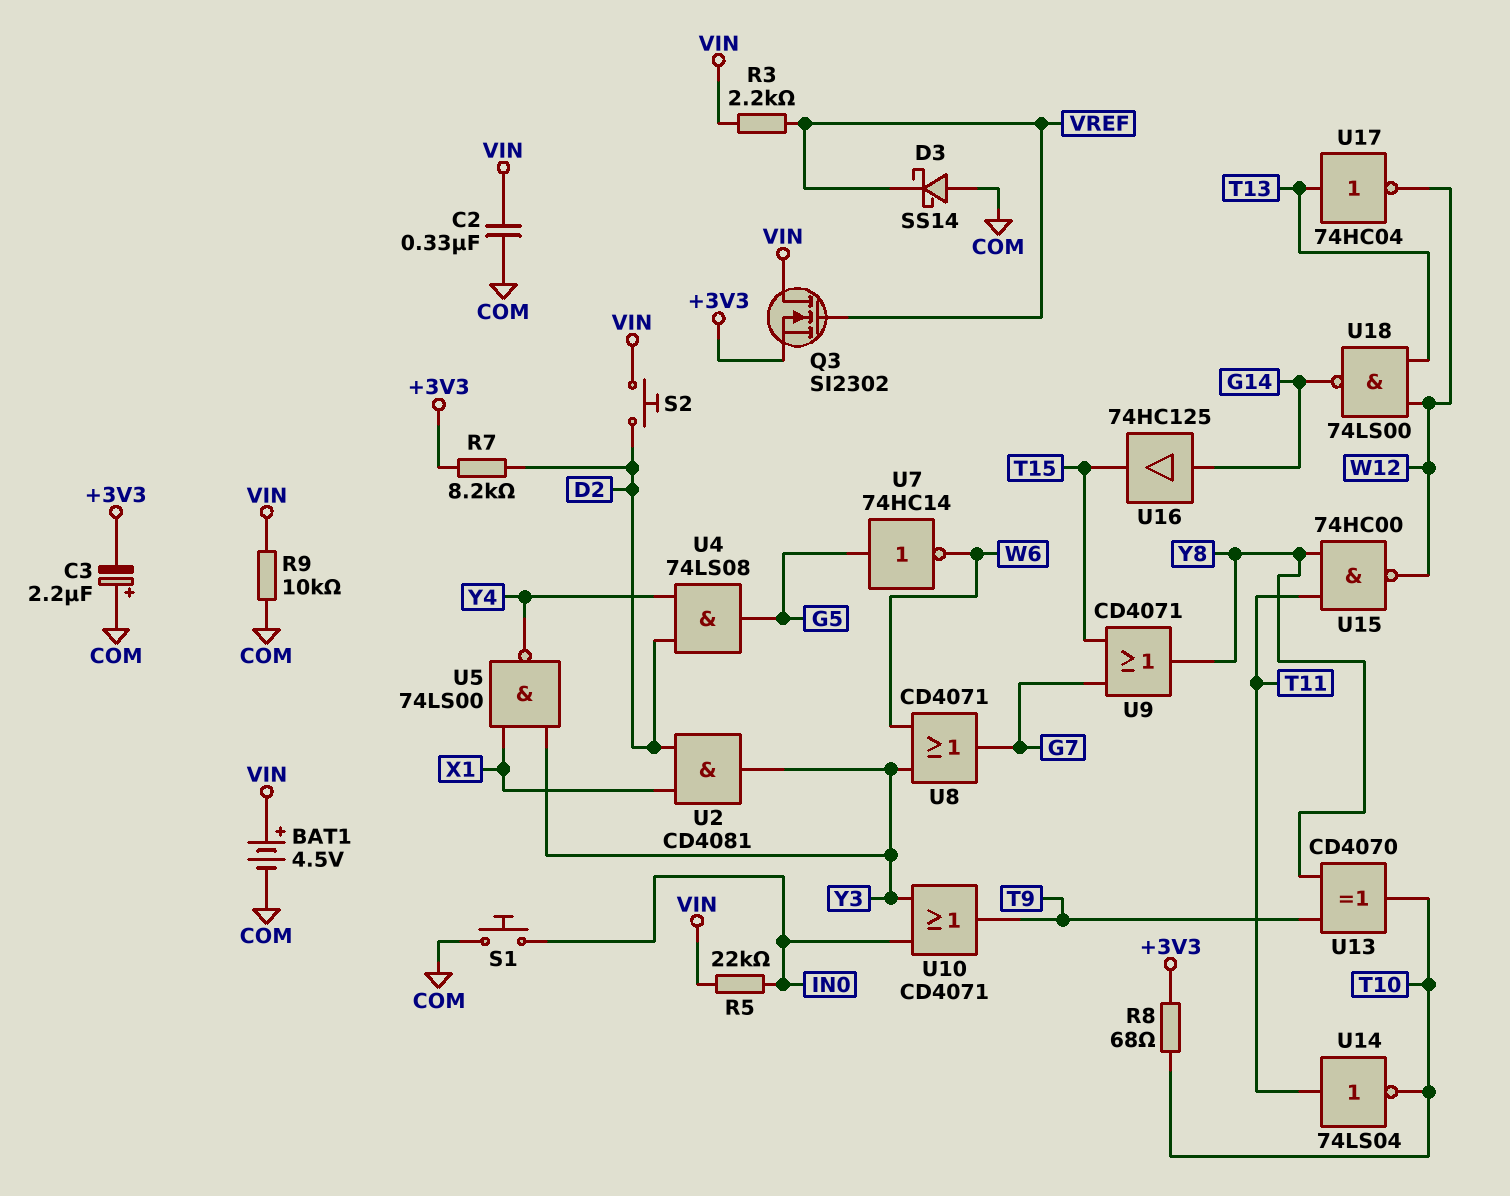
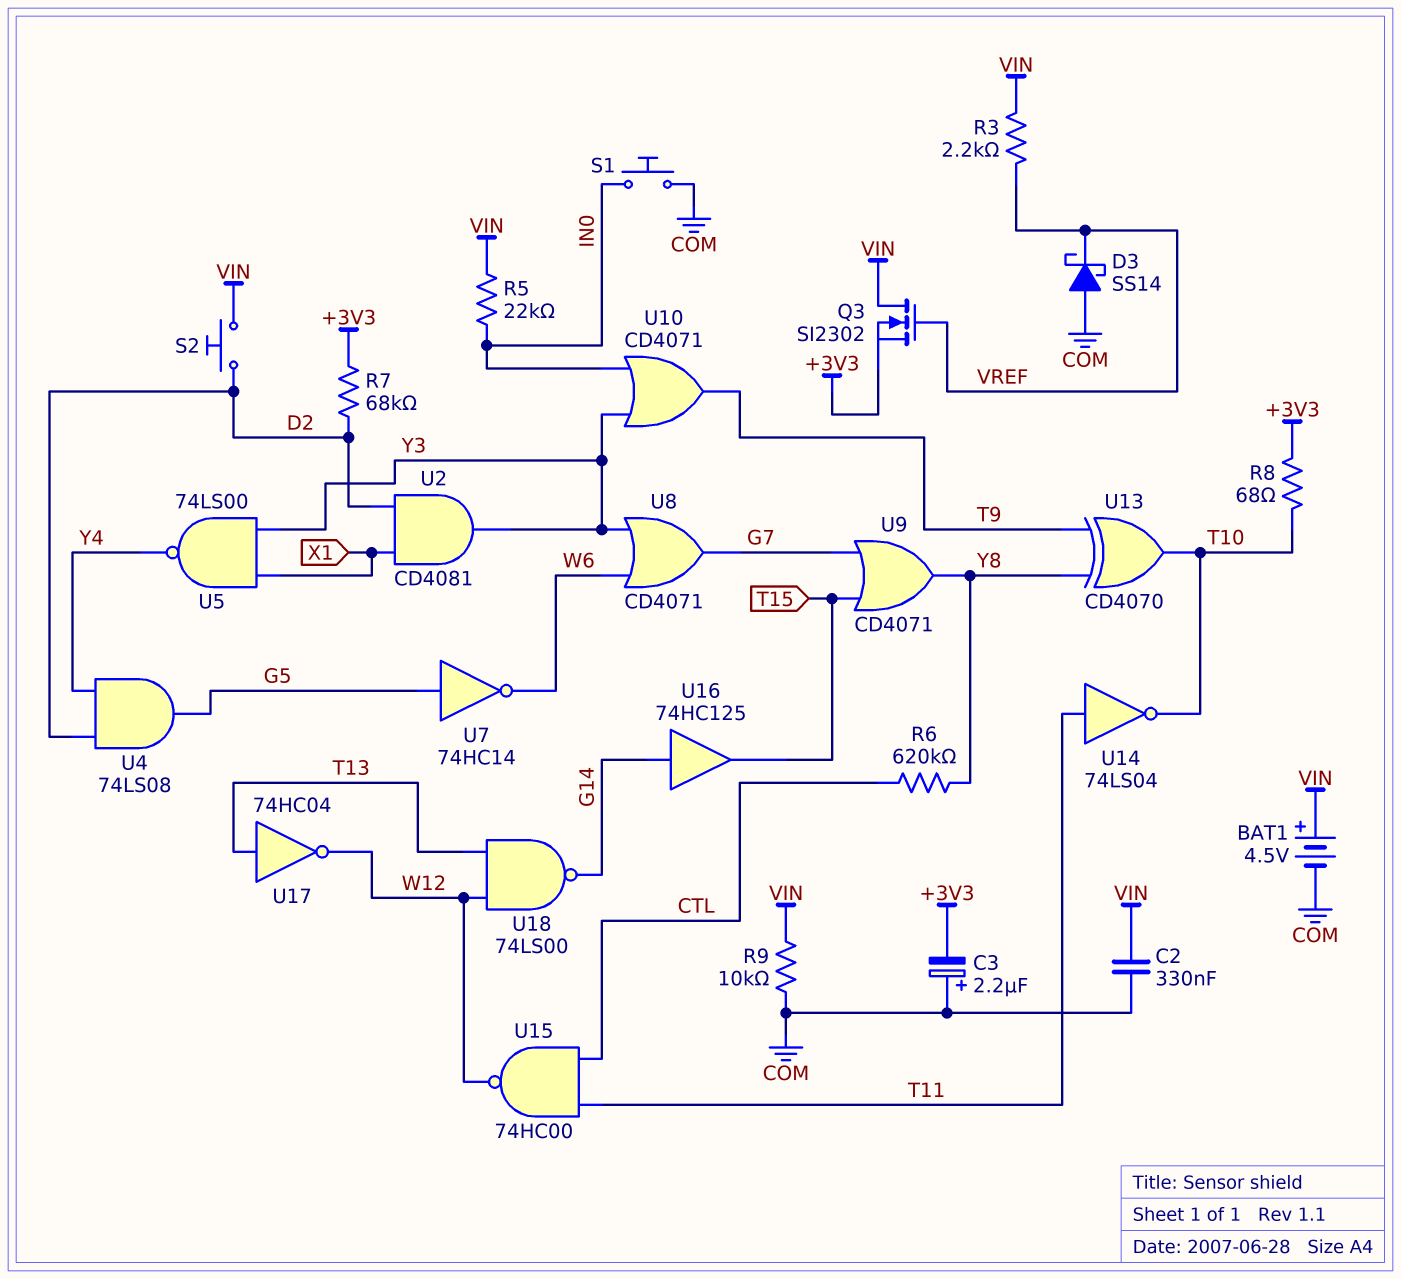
R6: none -> 620k (CTL, Y8)
R7: 8.2k (+3V3, D2) -> 68k (+3V3, D2)
U15: NAND 74HC00 (in T11, in Y8, out W12) -> NAND 74HC00 (in CTL, in T11, out W12)

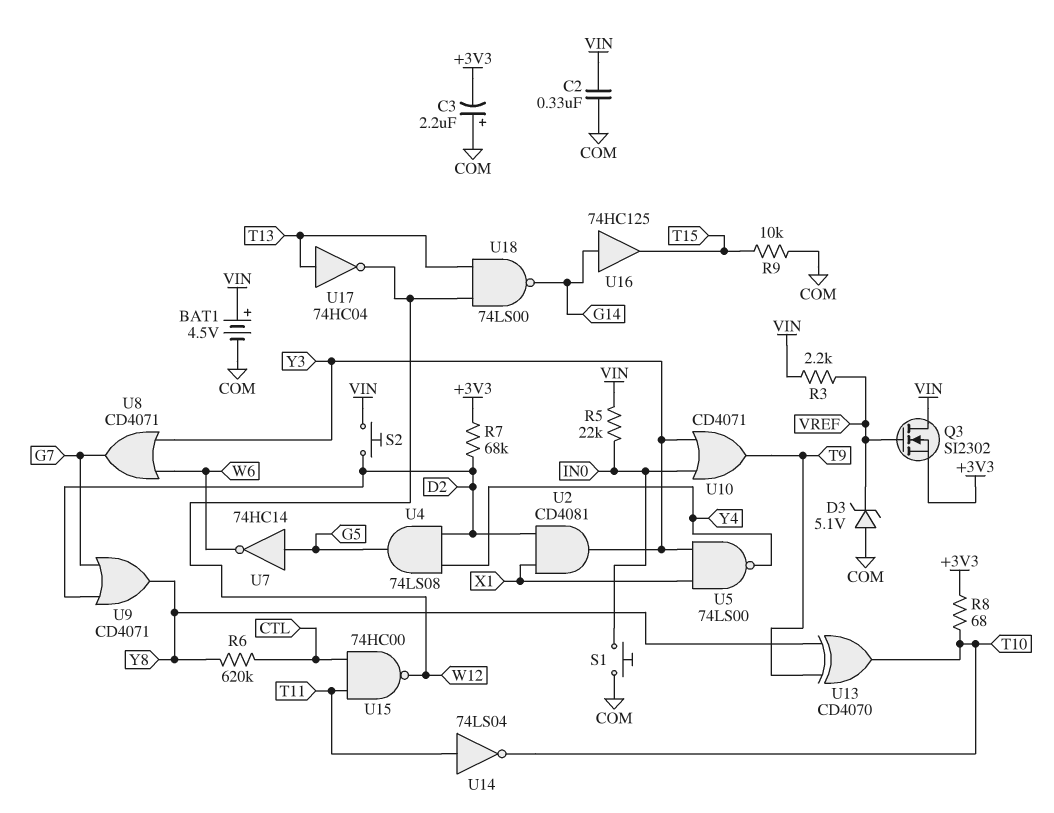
D3: schottky SS14 (A COM, K VREF) -> zener 5.1V (A COM, K VREF)
R9: 10k (COM, VIN) -> 10k (COM, T15)
U9: OR CD4071 (in G7, in T15, out Y8) -> OR CD4071 (in D2, in G7, out Y8)

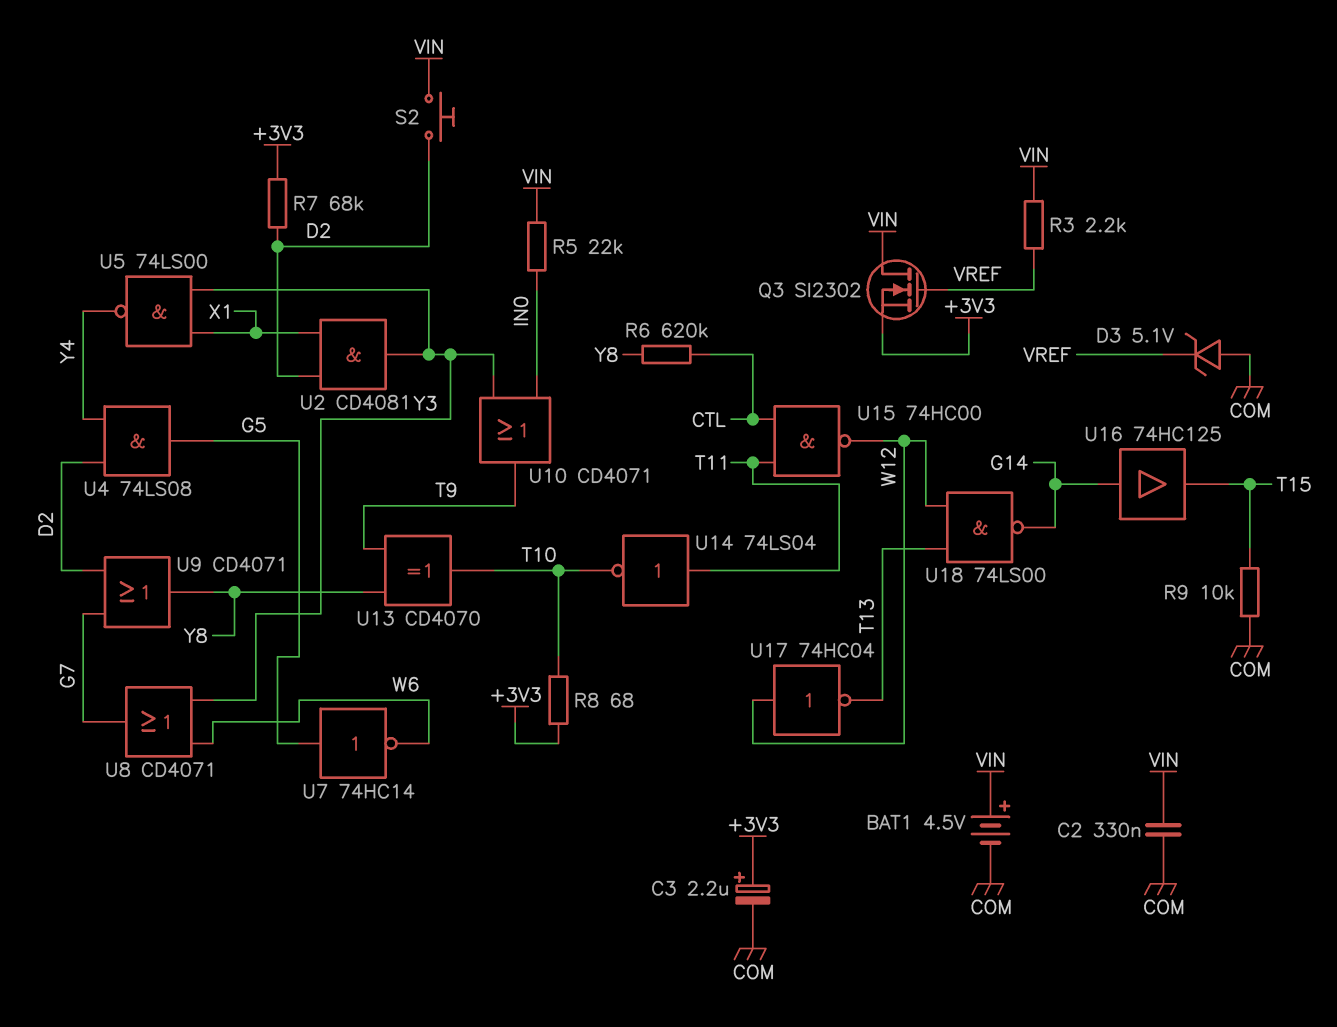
C3: 2.2uF (plus COM, minus +3V3) -> 2.2uF (plus +3V3, minus COM)
S1: button (COM, IN0) -> none
U17: NOT 74HC04 (in T13, out W12) -> NOT 74HC04 (in W12, out T13)

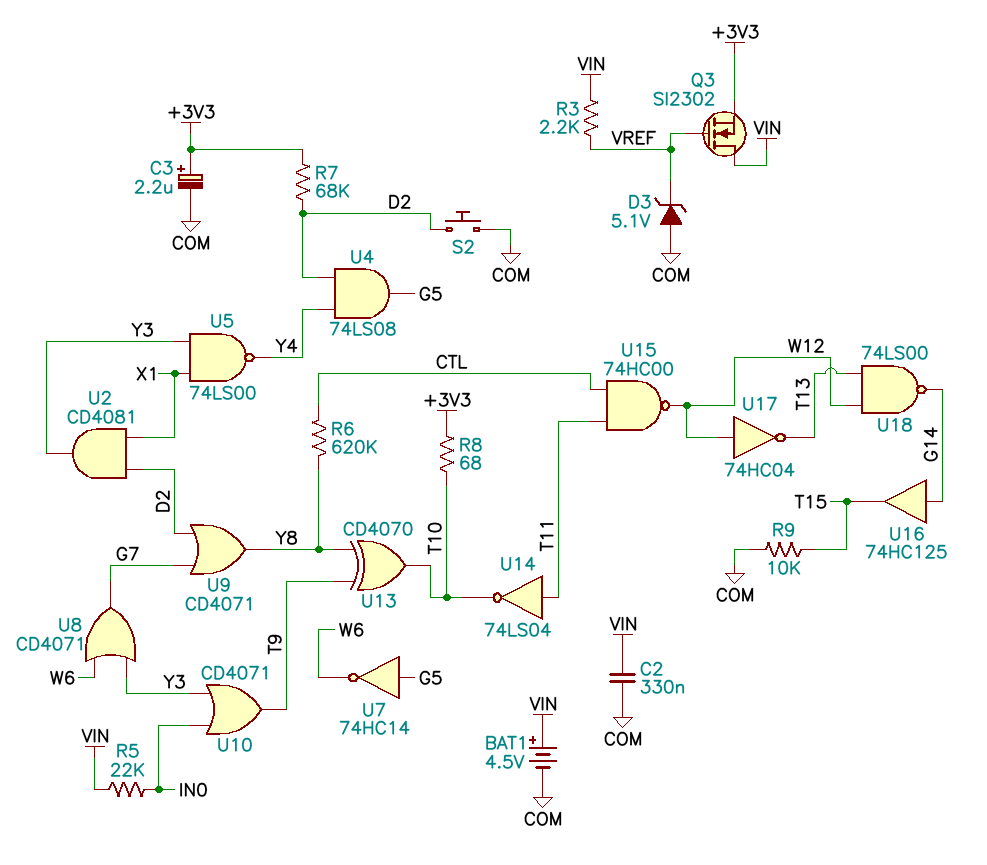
S2: button (D2, VIN) -> button (COM, D2)

